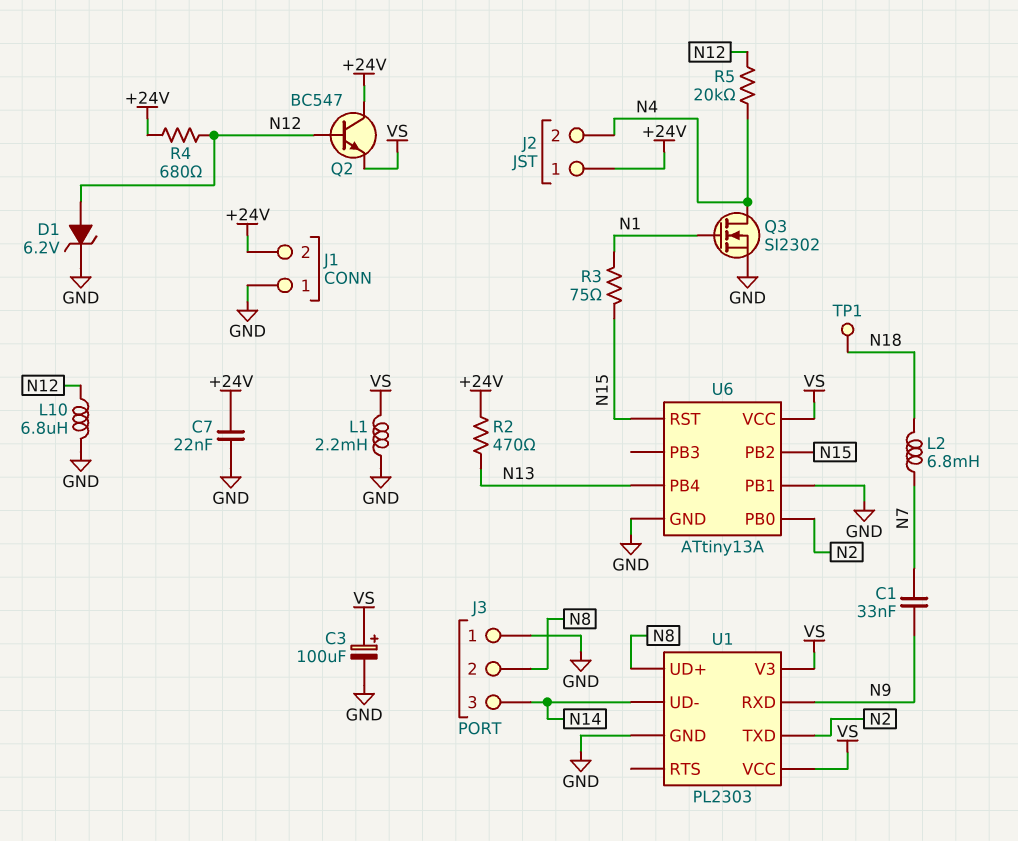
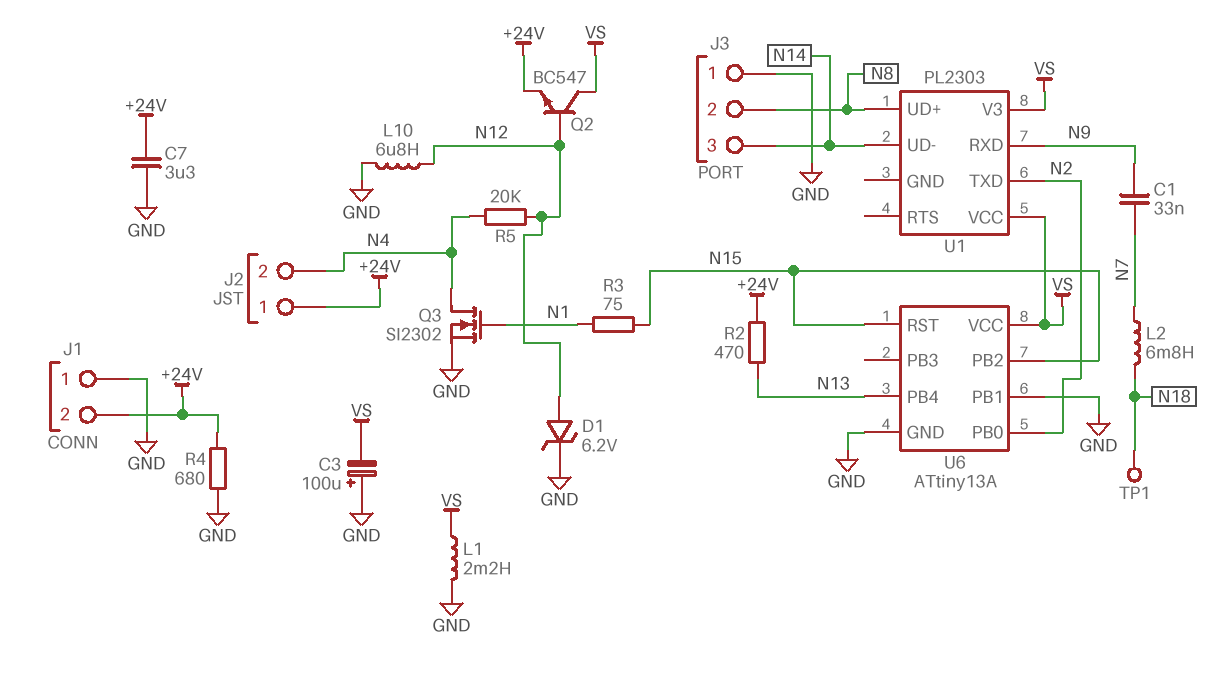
C3: 100uF (plus VS, minus GND) -> 100uF (plus GND, minus VS)
C7: 22nF (+24V, GND) -> 3.3uF (+24V, GND)
Q2: NPN BC547 (B N12, C +24V, E VS) -> NPN BC547 (B N12, C VS, E +24V)
R4: 680 (+24V, N12) -> 680 (+24V, GND)
U1 pin GND: GND -> none

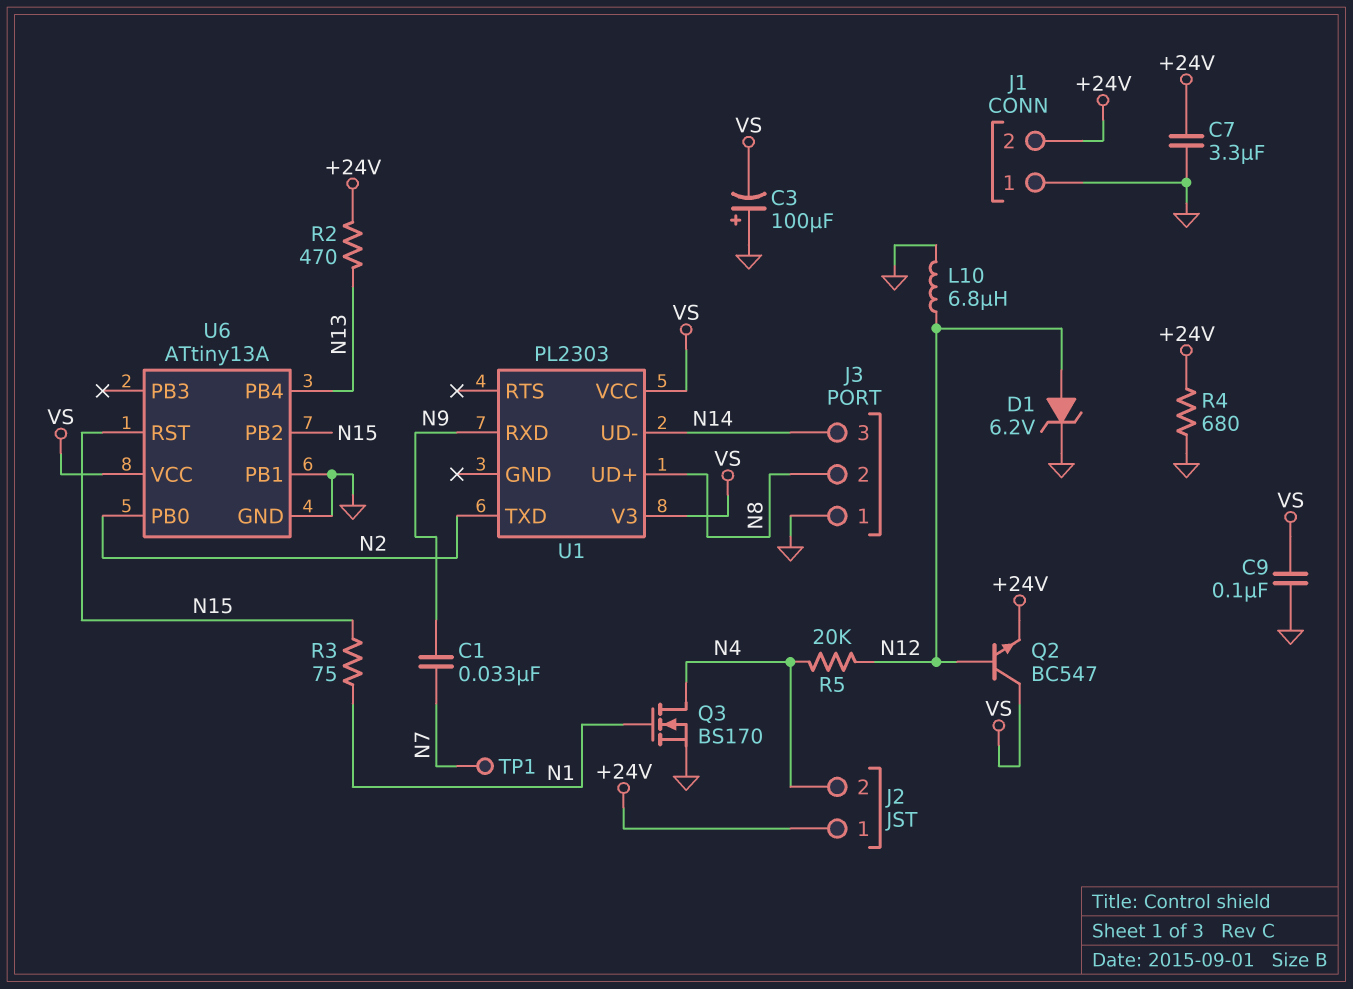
C9: none -> 100nF (GND, VS)
L1: 2.2mH (GND, VS) -> none
L2: 6.8mH (N7, N18) -> none
Q3: NMOS SI2302 (G N1, D N4, S GND) -> NMOS BS170 (G N1, D N4, S GND)
TP1: test point (N18) -> test point (N7)

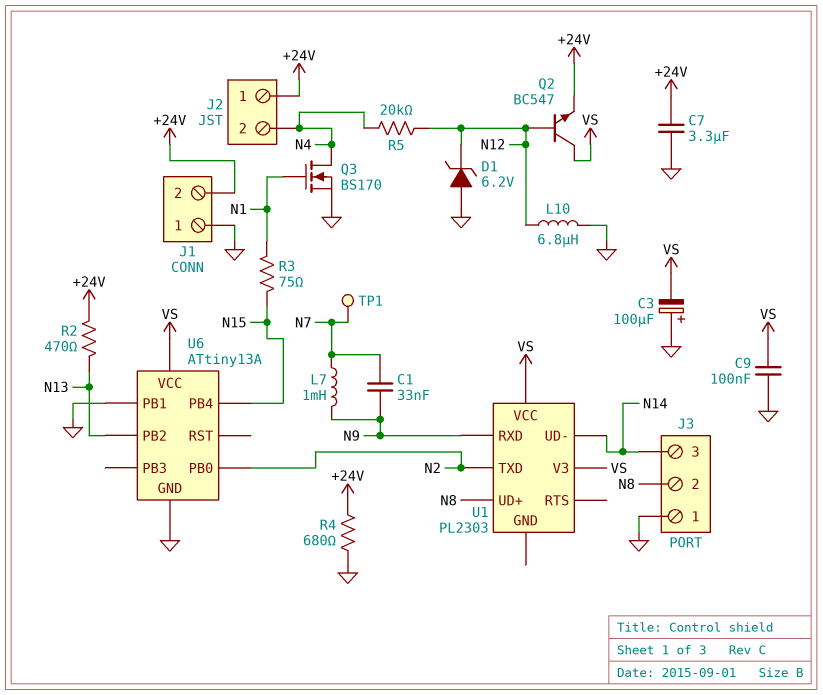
D1: zener 6.2V (A N12, K GND) -> zener 6.2V (A GND, K N12)
L7: none -> 1mH (N7, N9)
U6 pin PB2: N15 -> N13
U6 pin PB4: N13 -> N15
U6 pin RST: N15 -> none

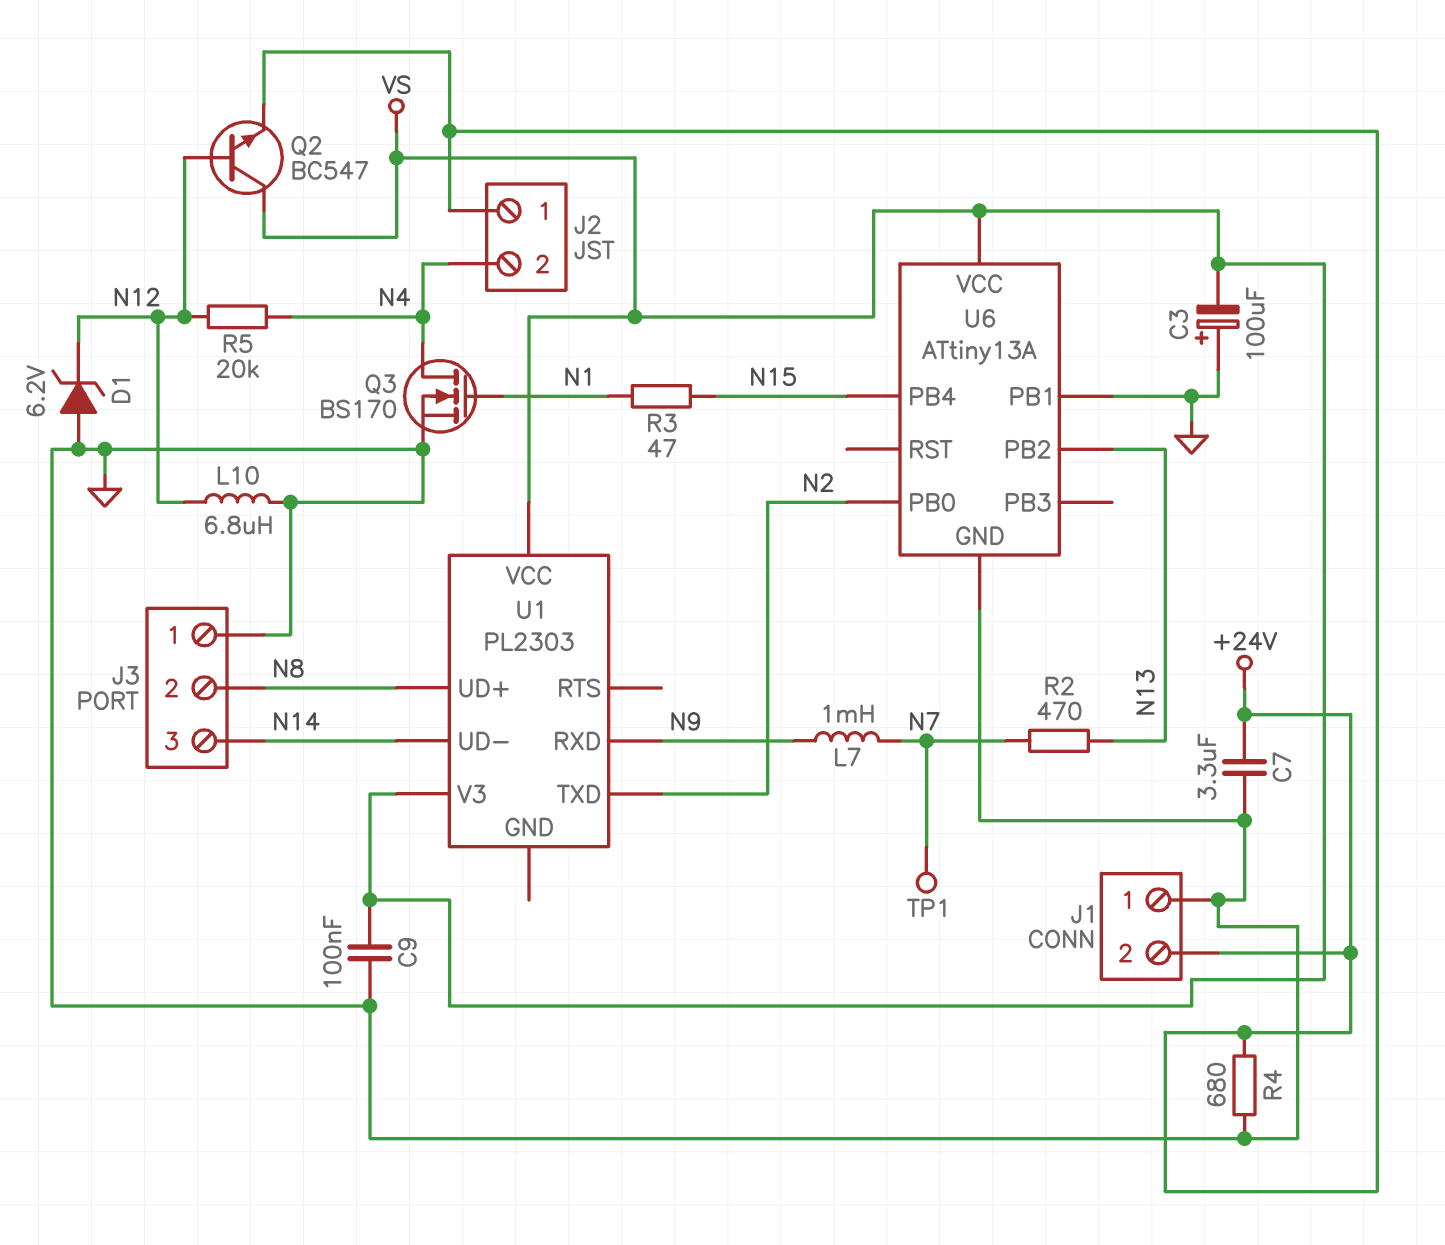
C1: 33nF (N7, N9) -> none
R2: 470 (+24V, N13) -> 470 (N7, N13)
R3: 75 (N1, N15) -> 47 (N1, N15)

